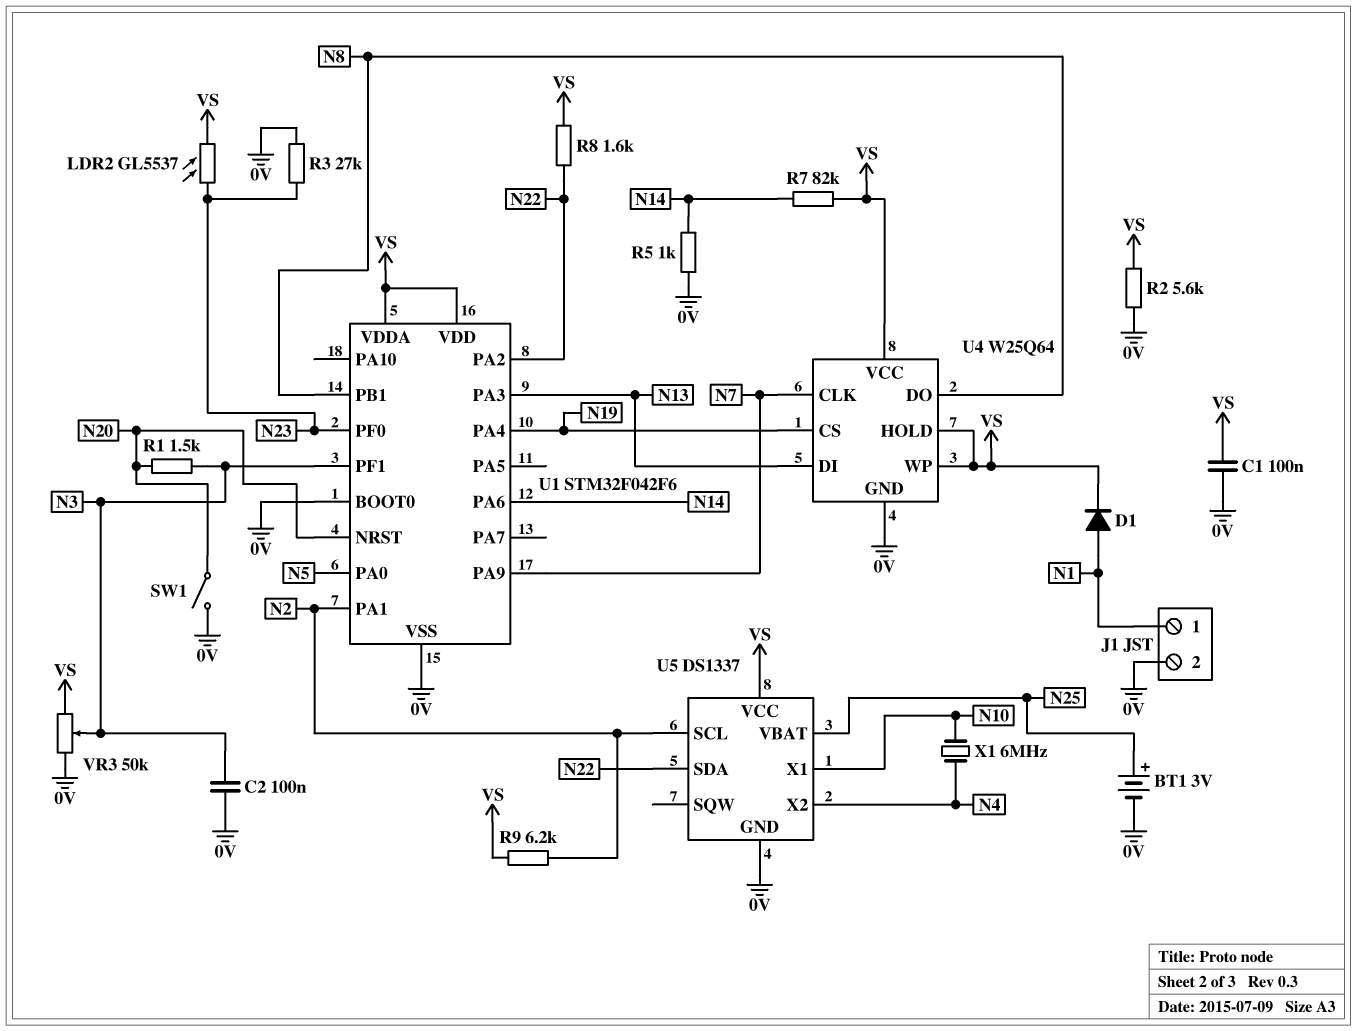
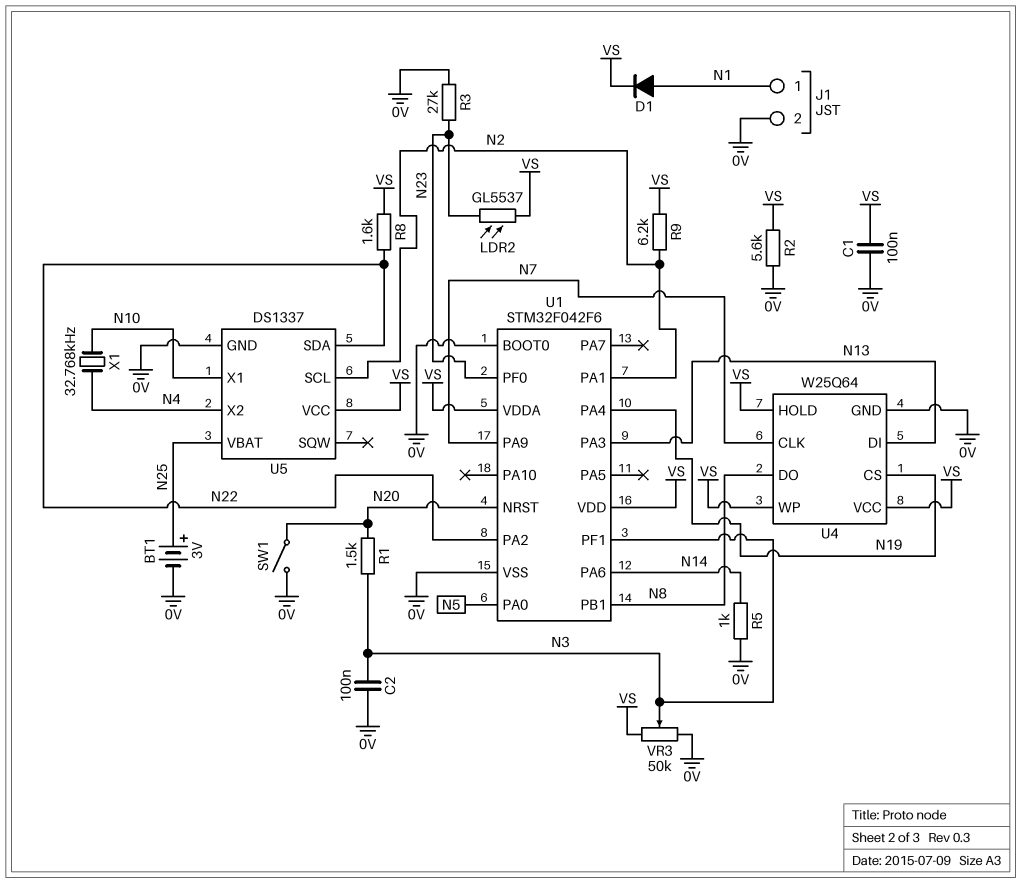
R7: 82k (N14, VS) -> none
X1: 6MHz (N4, N10) -> 32.768kHz (N4, N10)

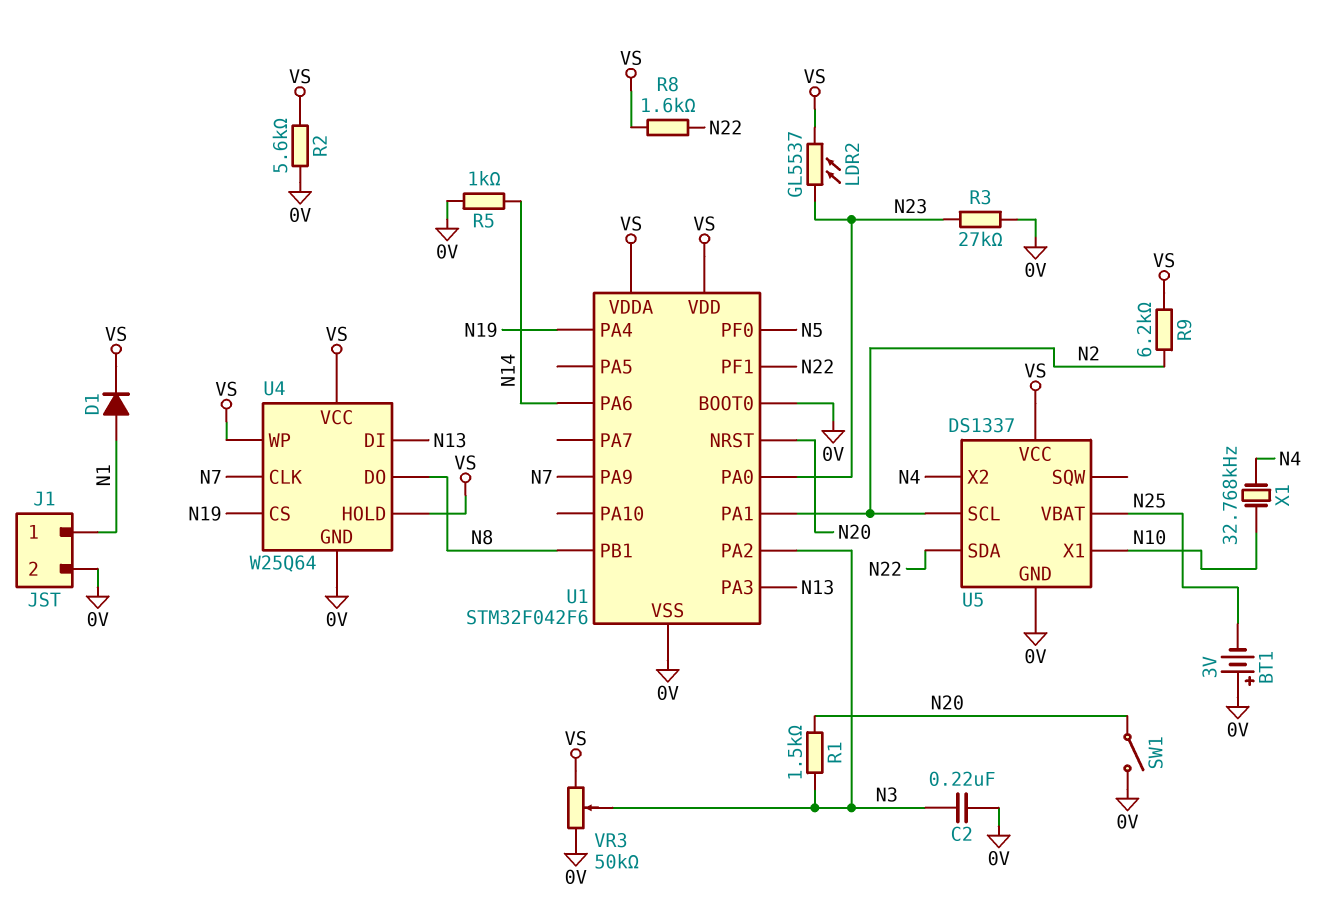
BT1: 3V (plus N25, minus 0V) -> 3V (plus 0V, minus N25)
C1: 100nF (0V, VS) -> none
C2: 100nF (0V, N3) -> 220nF (0V, N3)
U1 pin PA0: N5 -> N23
U1 pin PA2: N22 -> N3
U1 pin PF0: N23 -> N5
U1 pin PF1: N3 -> N22

